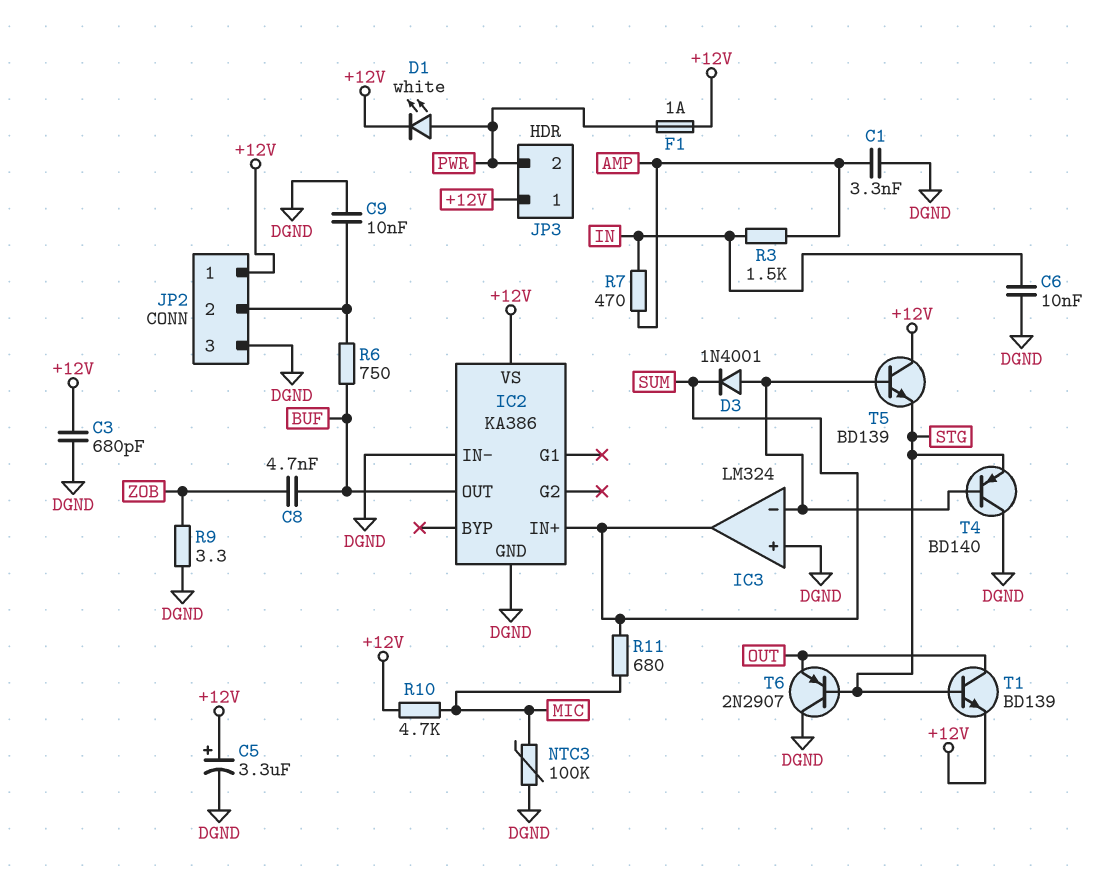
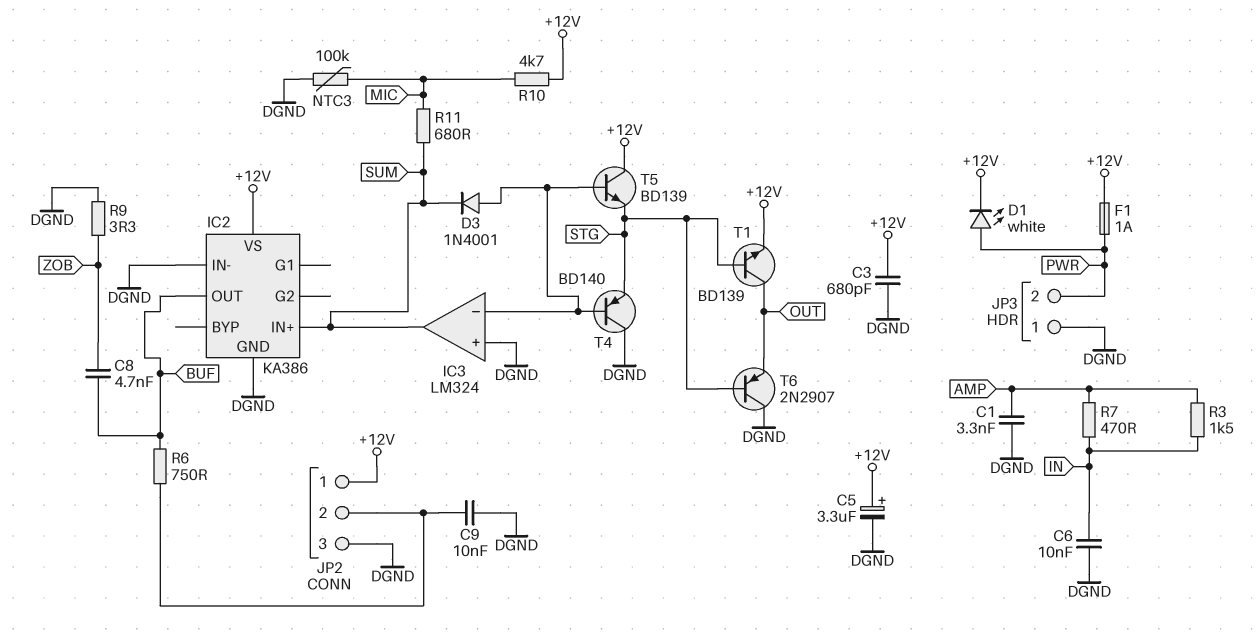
JP3 pin 1: +12V -> DGND

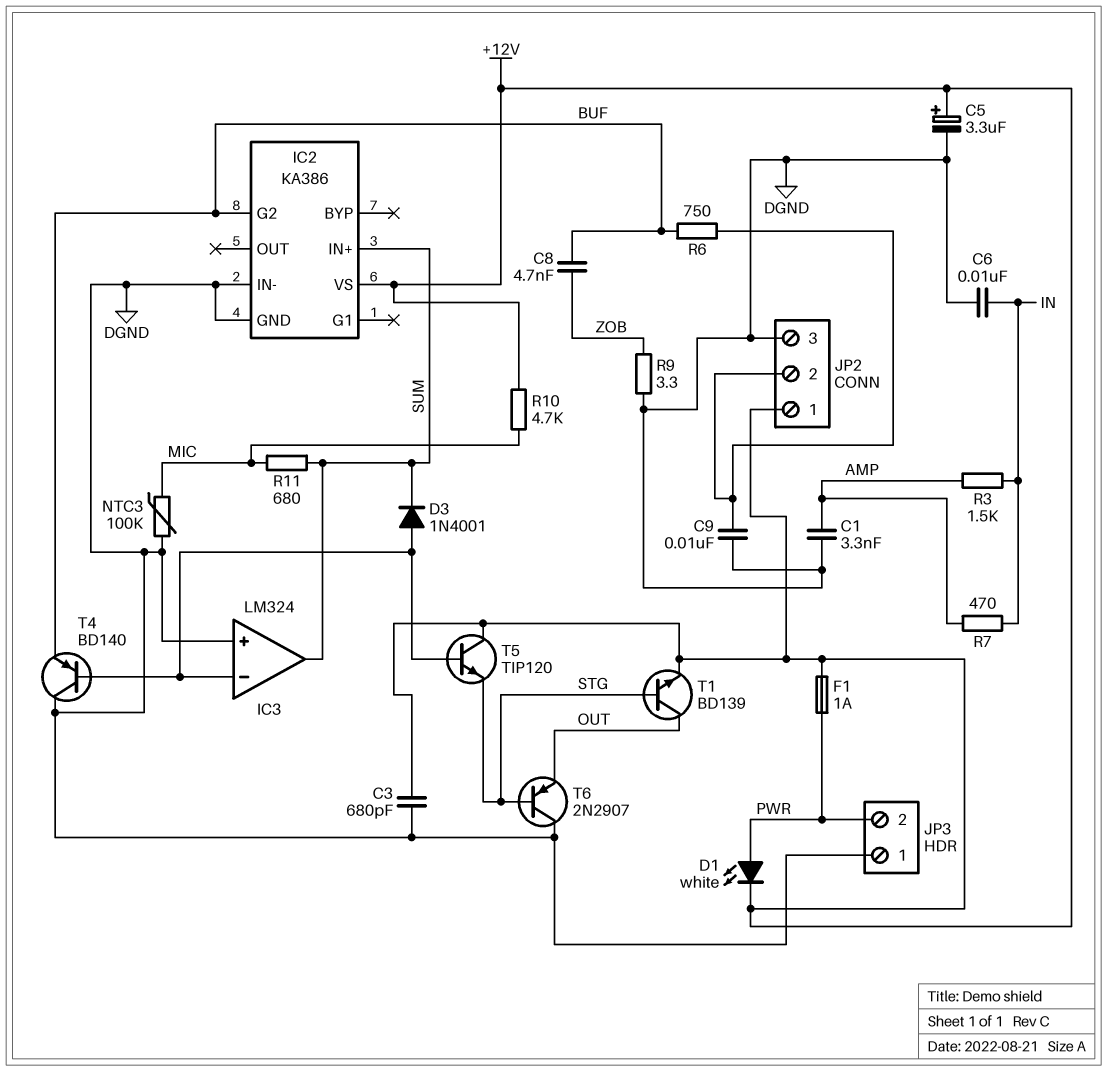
IC2 pin G2: none -> BUF
IC2 pin OUT: BUF -> none
T4: PNP BD140 (B IC3/in-, C DGND, E STG) -> PNP BD140 (B IC3/in-, C DGND, E BUF)
T5: NPN BD139 (B IC3/in-, C +12V, E STG) -> NPN TIP120 (B IC3/in-, C +12V, E STG)

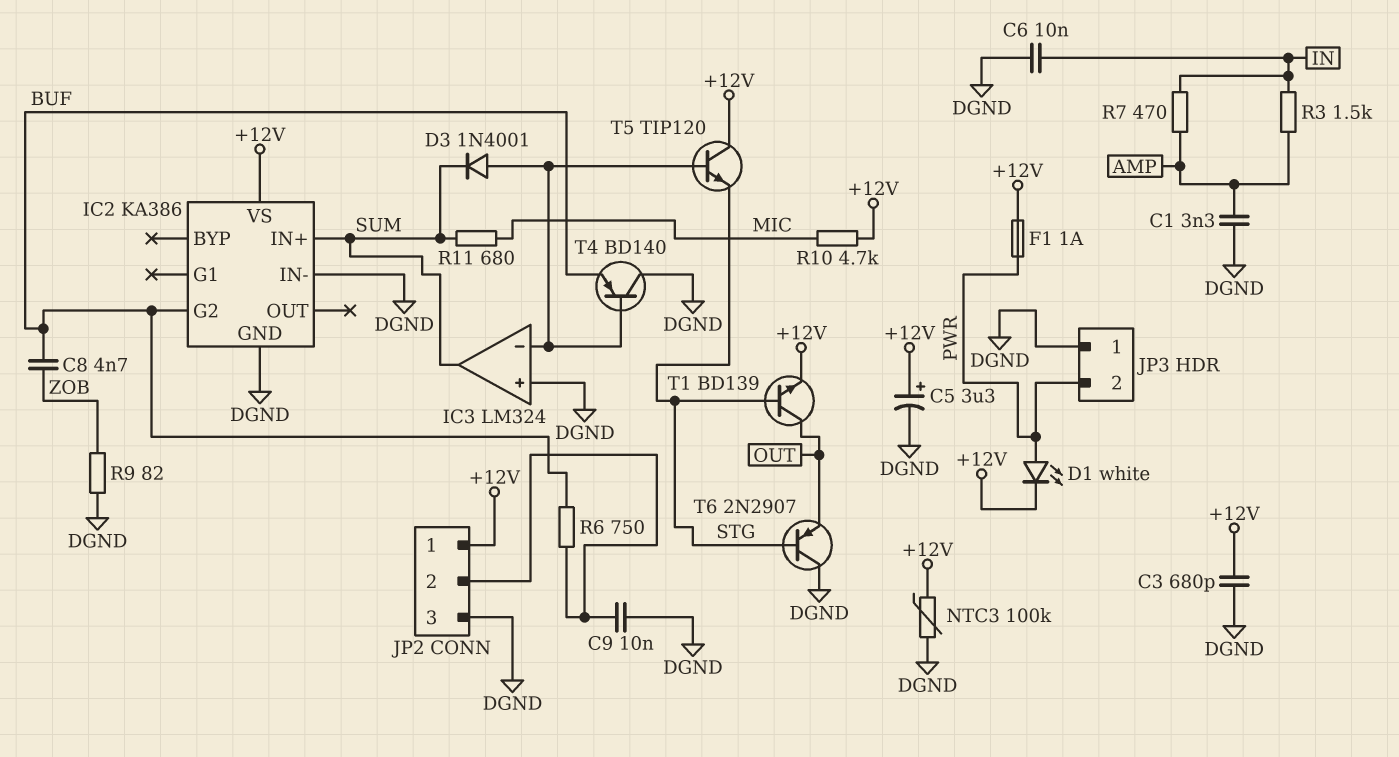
NTC3: 100k (DGND, MIC) -> 100k (+12V, DGND)
R9: 3.3 (DGND, ZOB) -> 82 (DGND, ZOB)

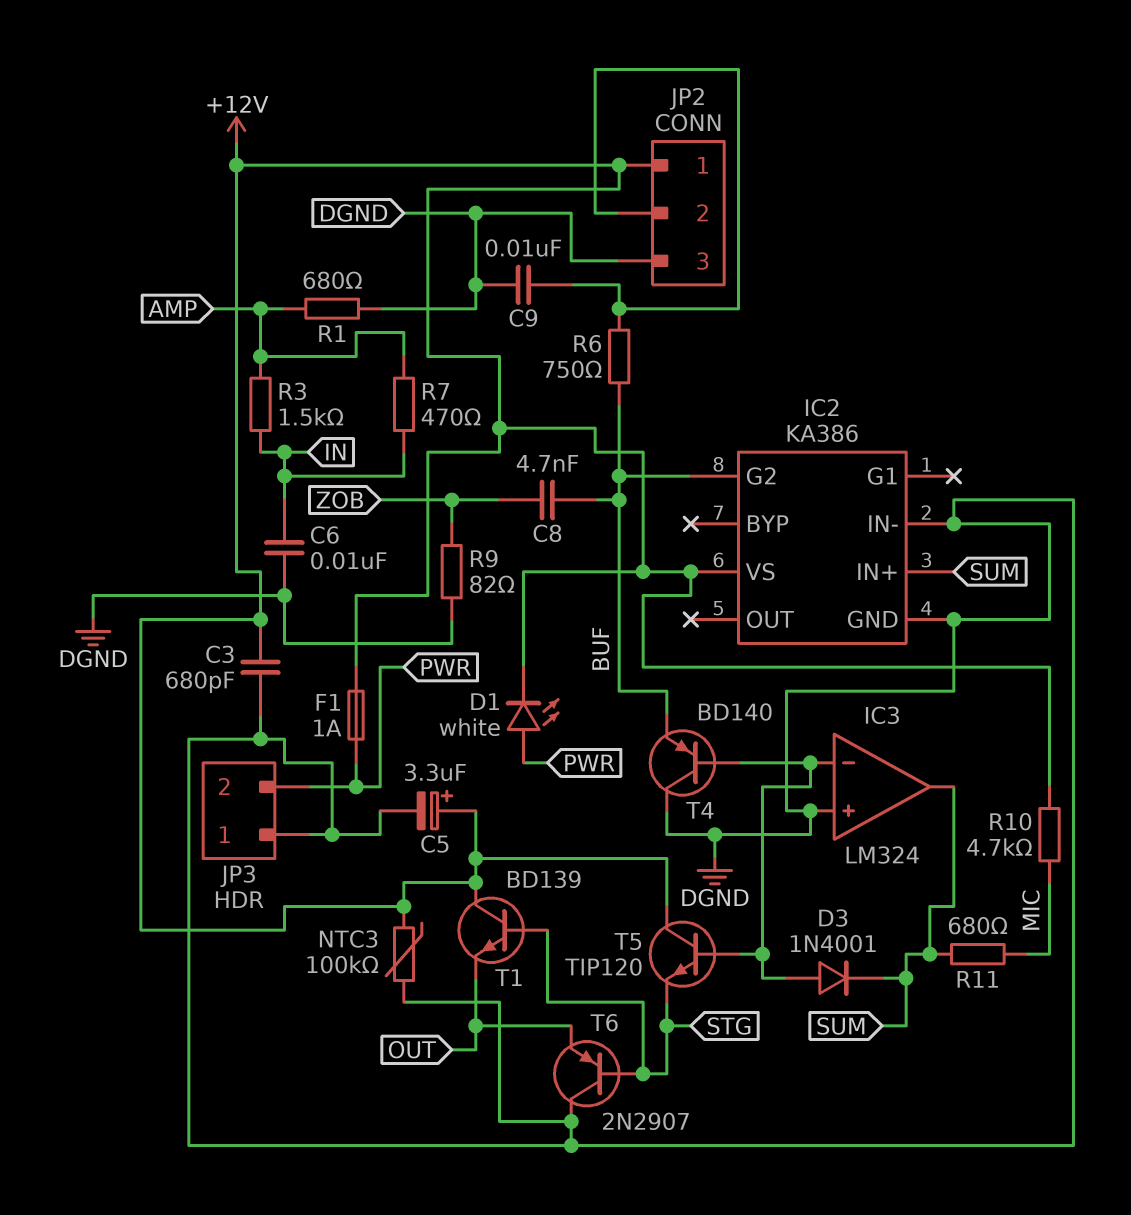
C1: 3.3nF (AMP, DGND) -> none
R1: none -> 680 (AMP, DGND)
T1: NPN BD139 (B STG, C OUT, E +12V) -> NPN BD139 (B STG, C +12V, E OUT)

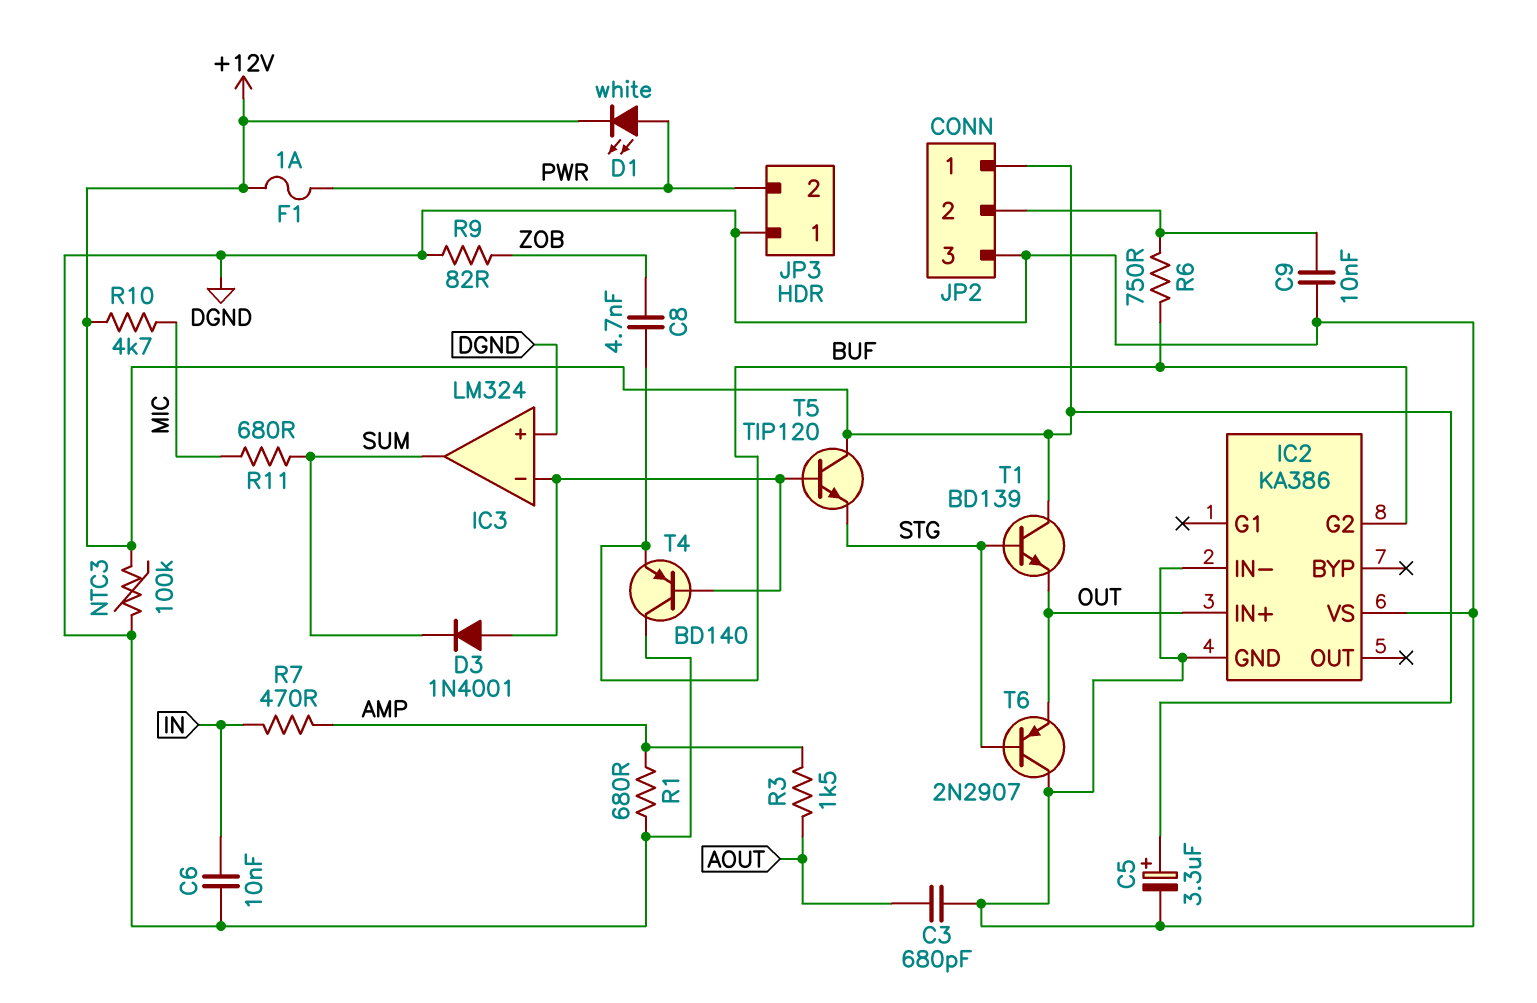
C3: 680pF (+12V, DGND) -> 680pF (AOUT, DGND)
IC2 pin IN+: SUM -> OUT
IC2 pin VS: +12V -> DGND
R3: 1.5k (AMP, IN) -> 1.5k (AMP, AOUT)

